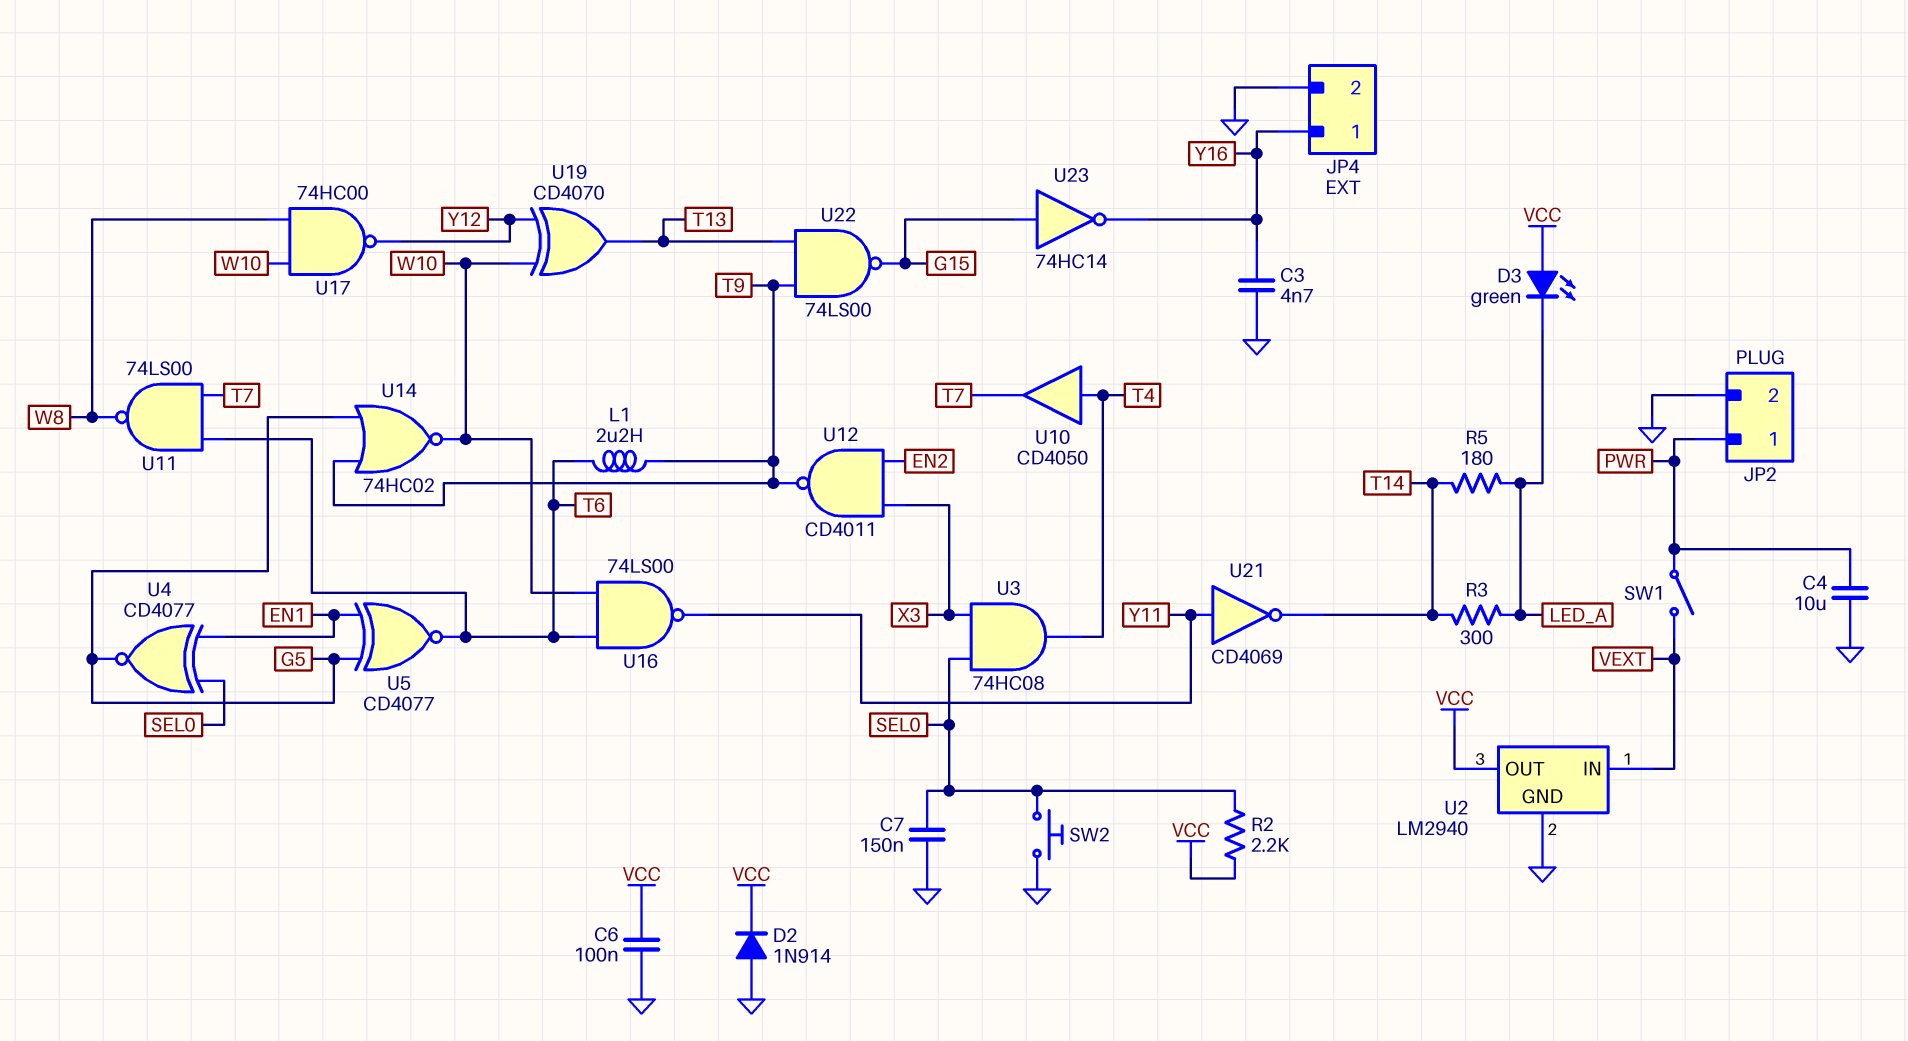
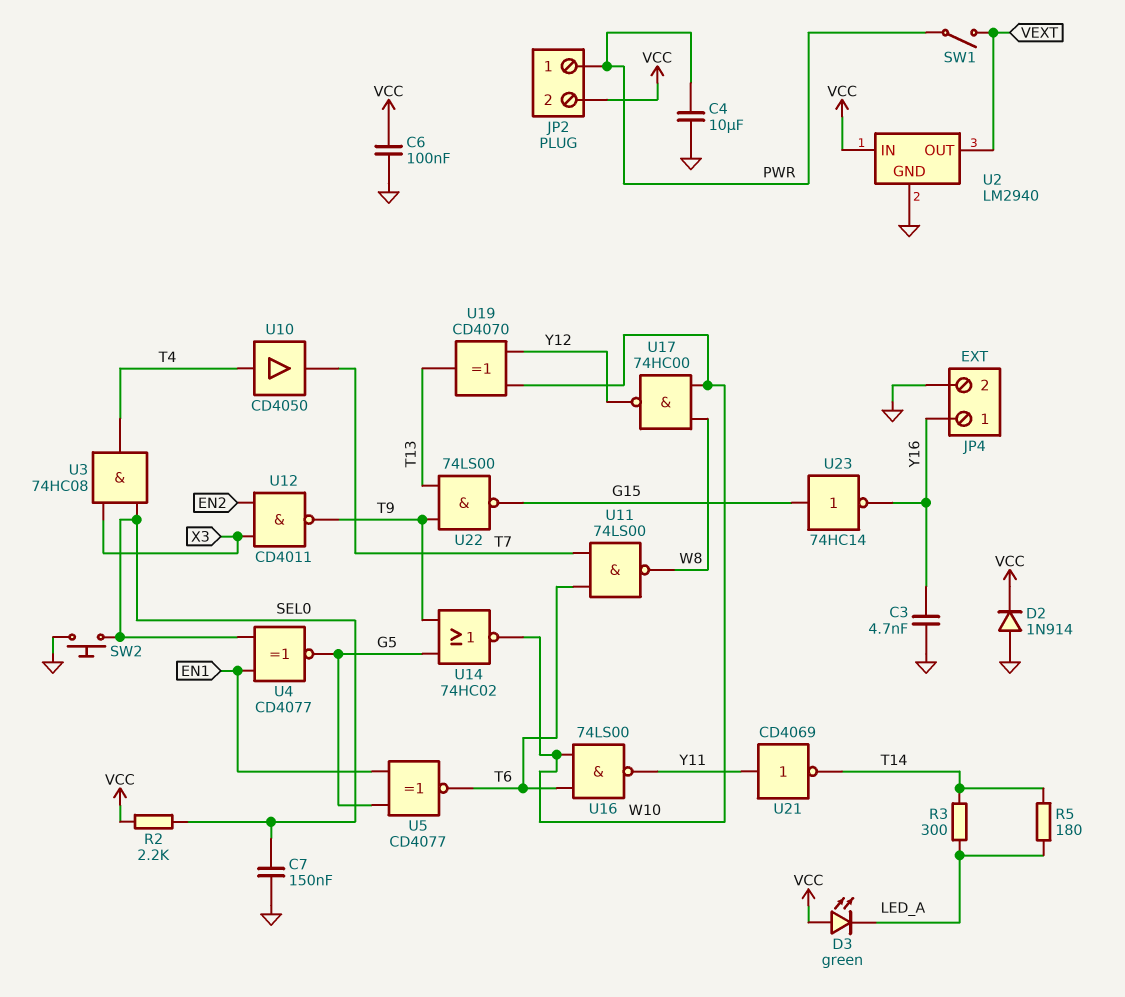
JP2 pin 2: GND -> VCC
L1: 2.2uH (T6, T9) -> none
U2 pin IN: VEXT -> VCC
U2 pin OUT: VCC -> VEXT

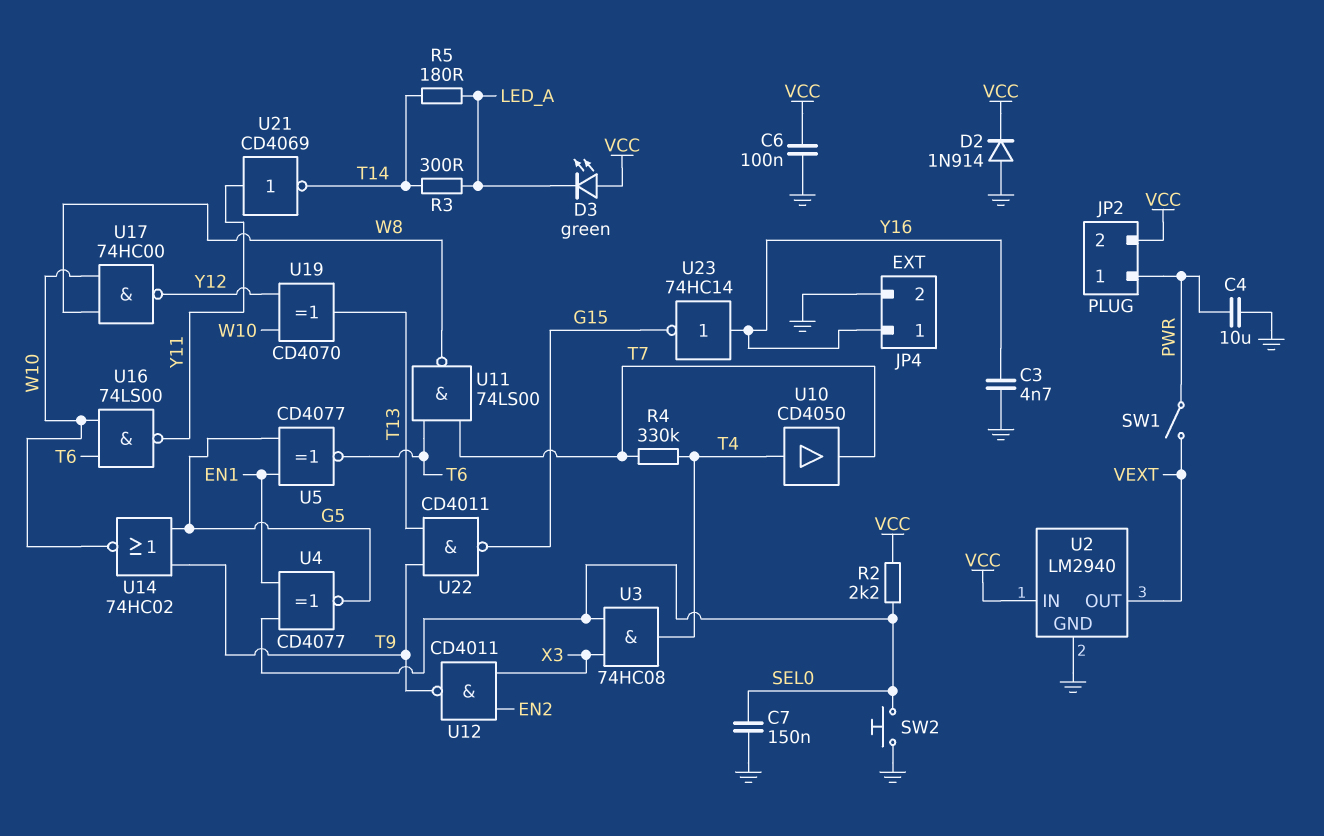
R4: none -> 330k (T4, T7)
U22: NAND 74LS00 (in T9, in T13, out G15) -> NAND CD4011 (in T9, in T13, out G15)
U23: NOT 74HC14 (in G15, out Y16) -> NOT 74HC14 (in Y16, out G15)

